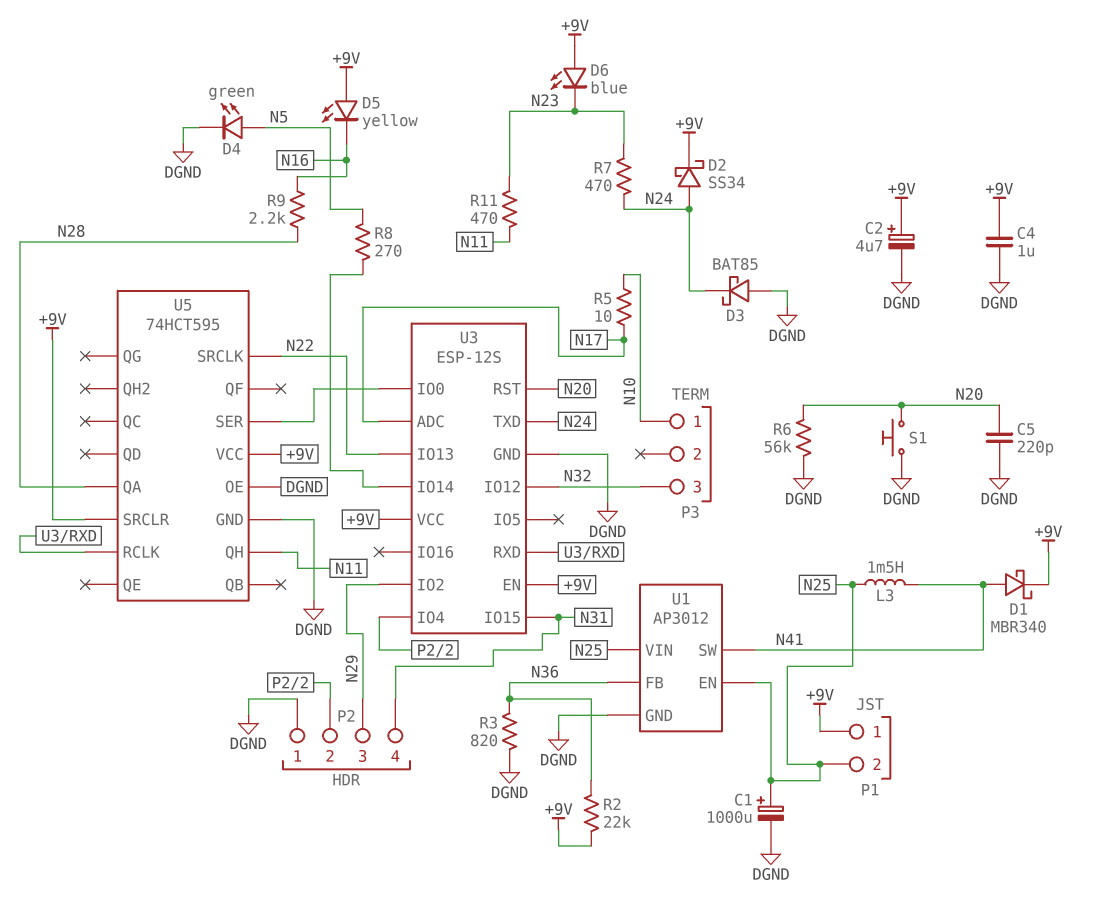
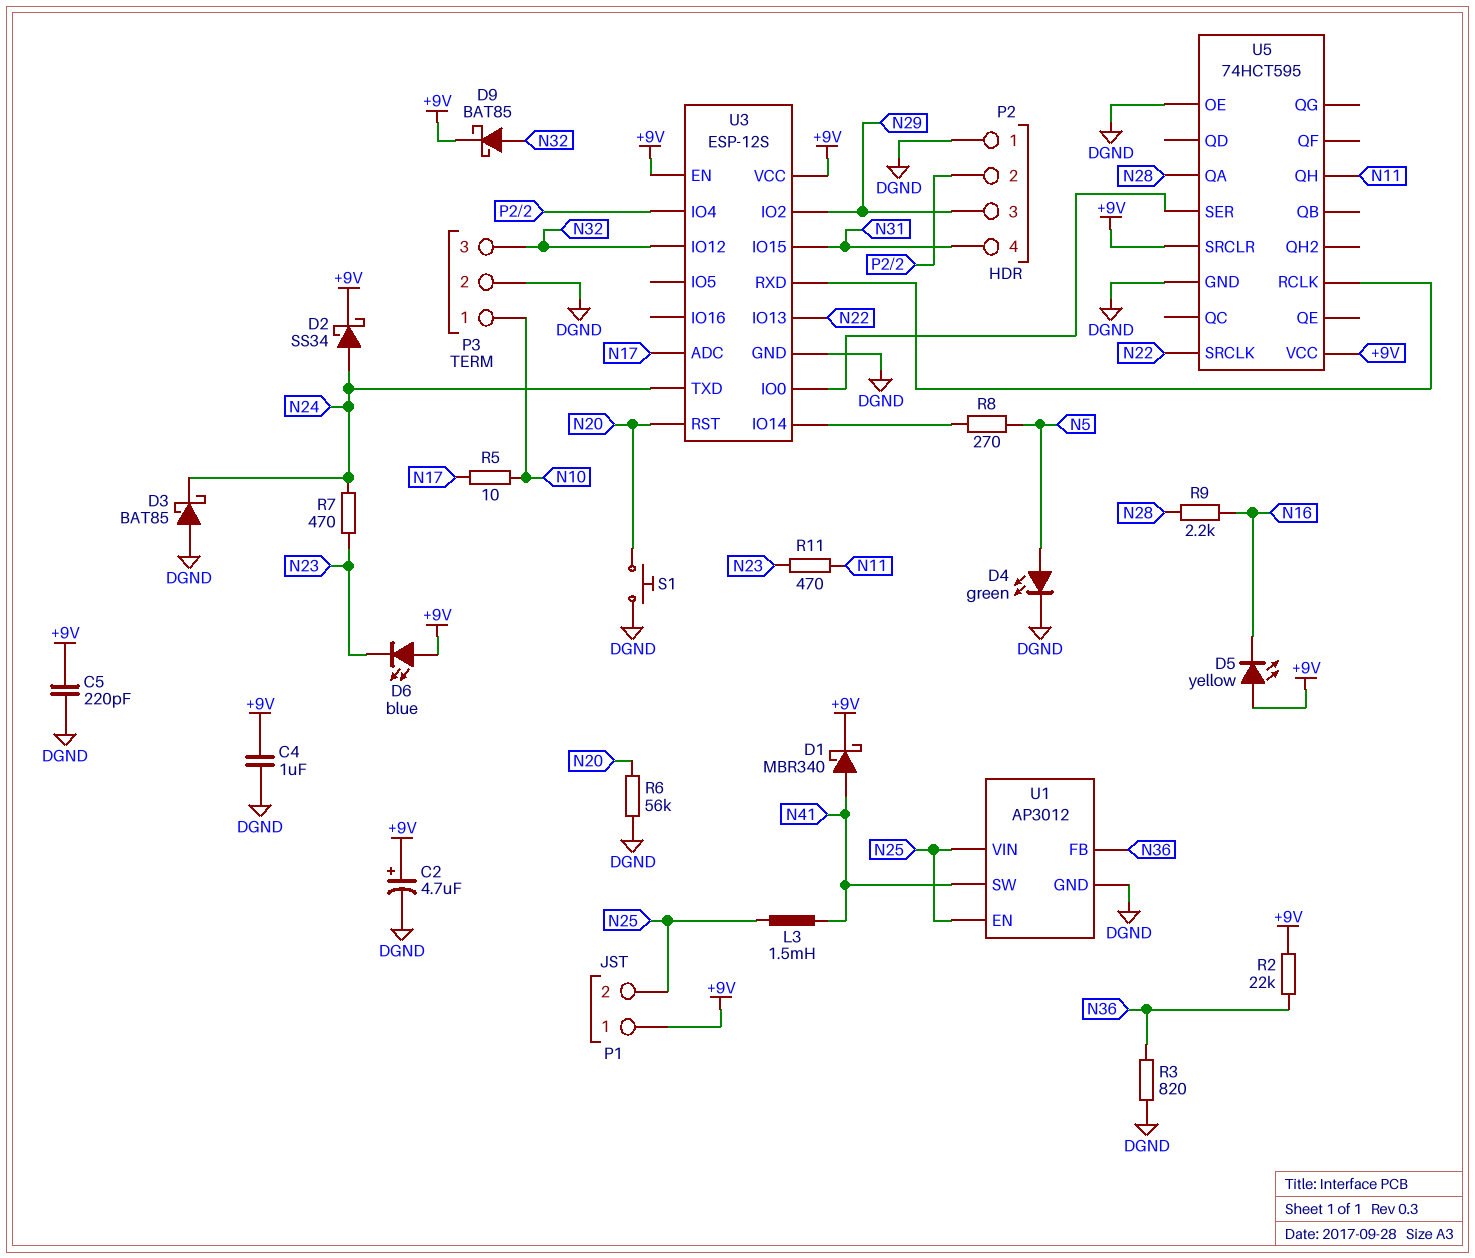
C1: 1000uF (plus N25, minus DGND) -> none
C5: 220pF (DGND, N20) -> 220pF (+9V, DGND)
D9: none -> schottky BAT85 (A N32, K +9V)
P3 pin 2: none -> DGND

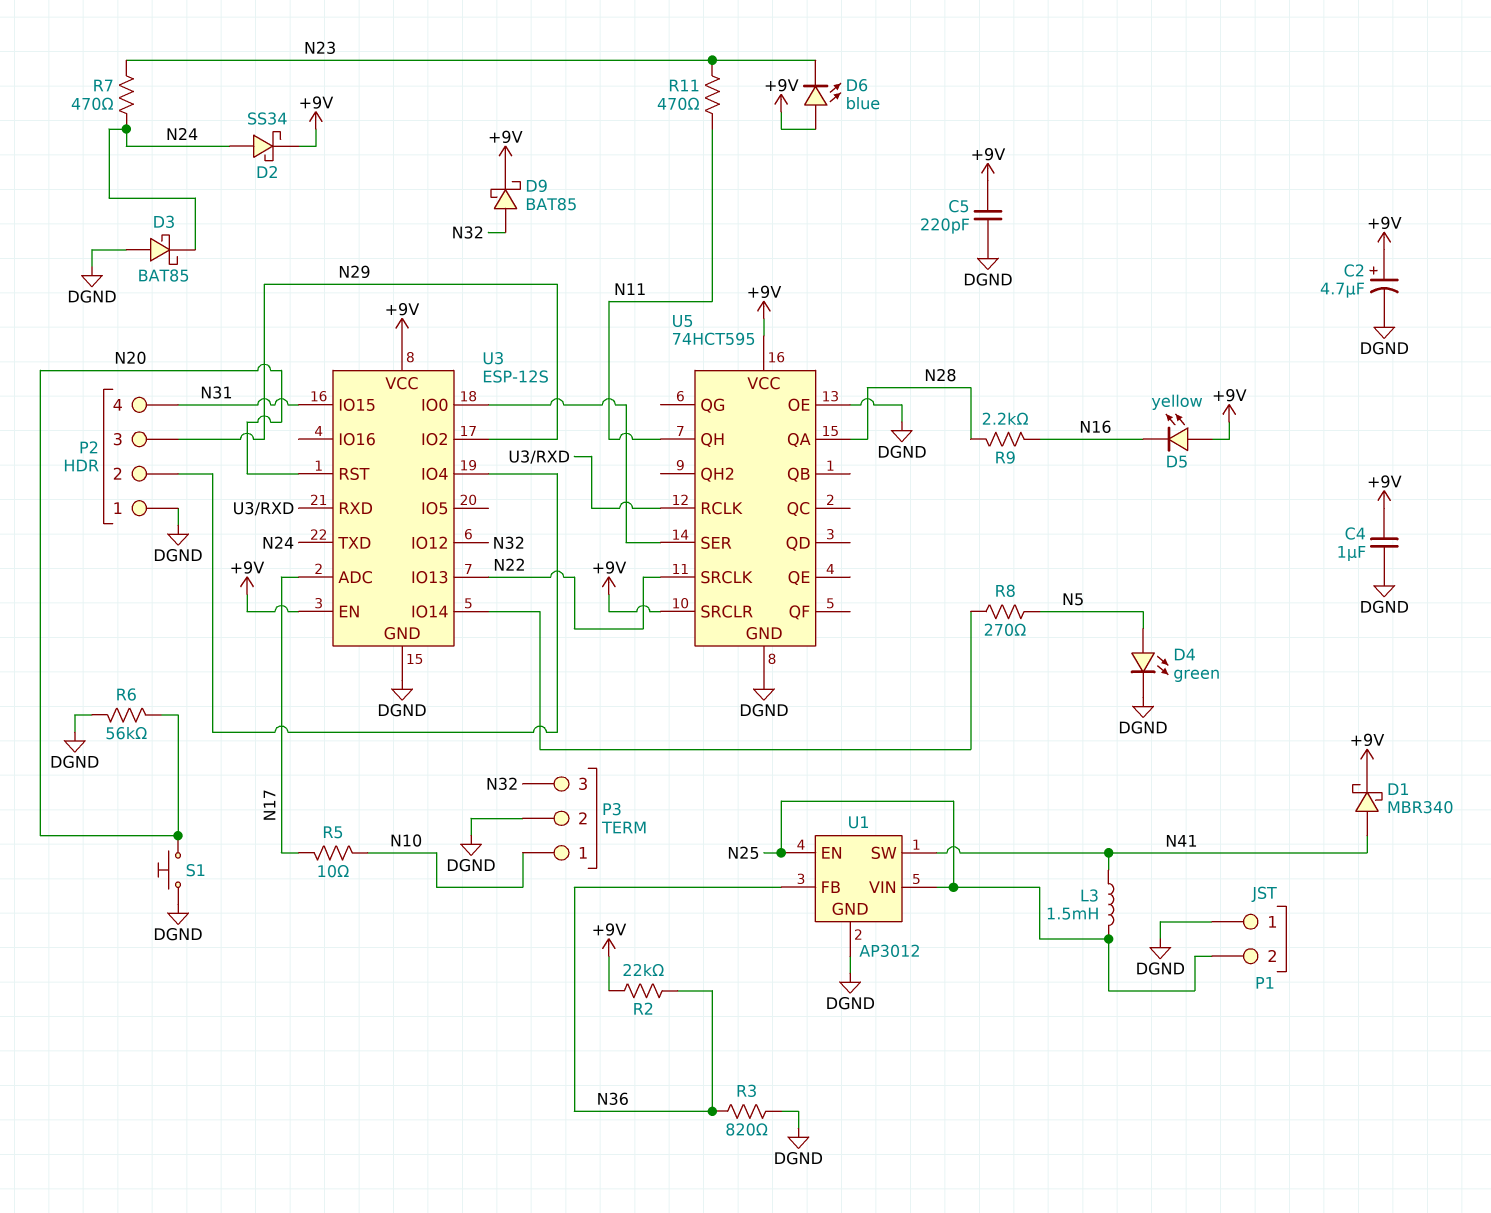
P1 pin 1: +9V -> DGND

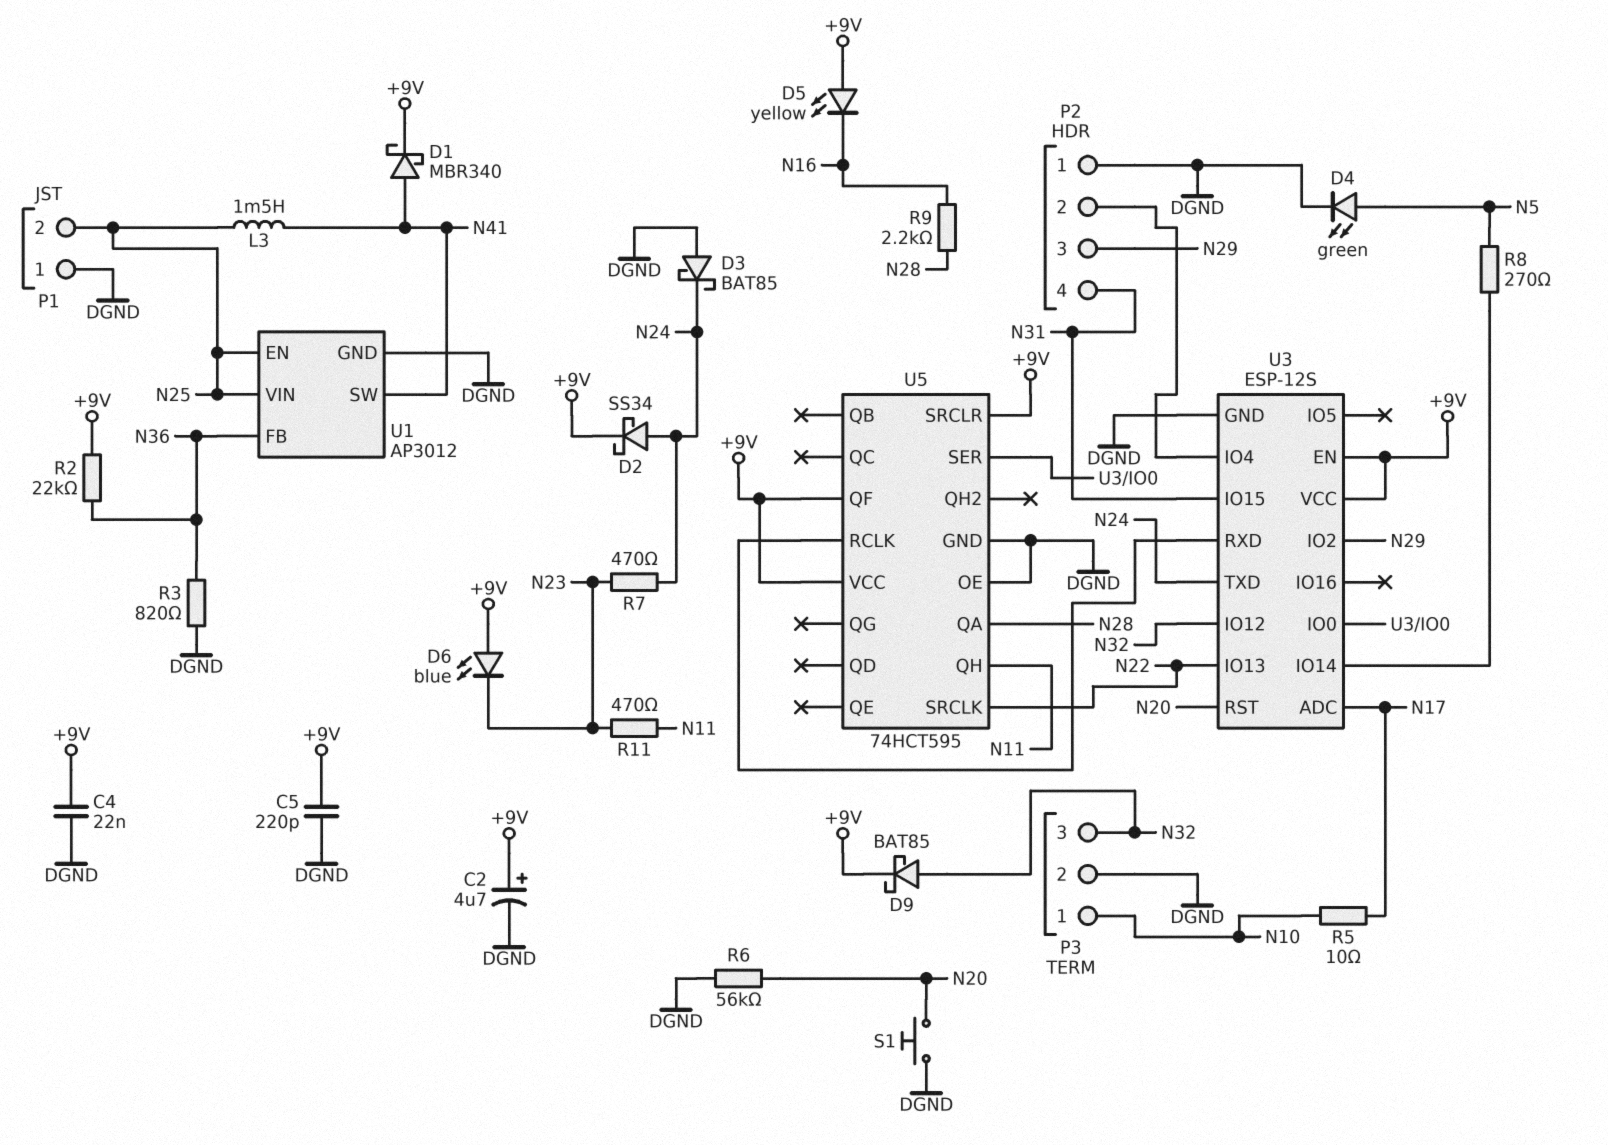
C4: 1uF (+9V, DGND) -> 22nF (+9V, DGND)
U5 pin QF: none -> +9V

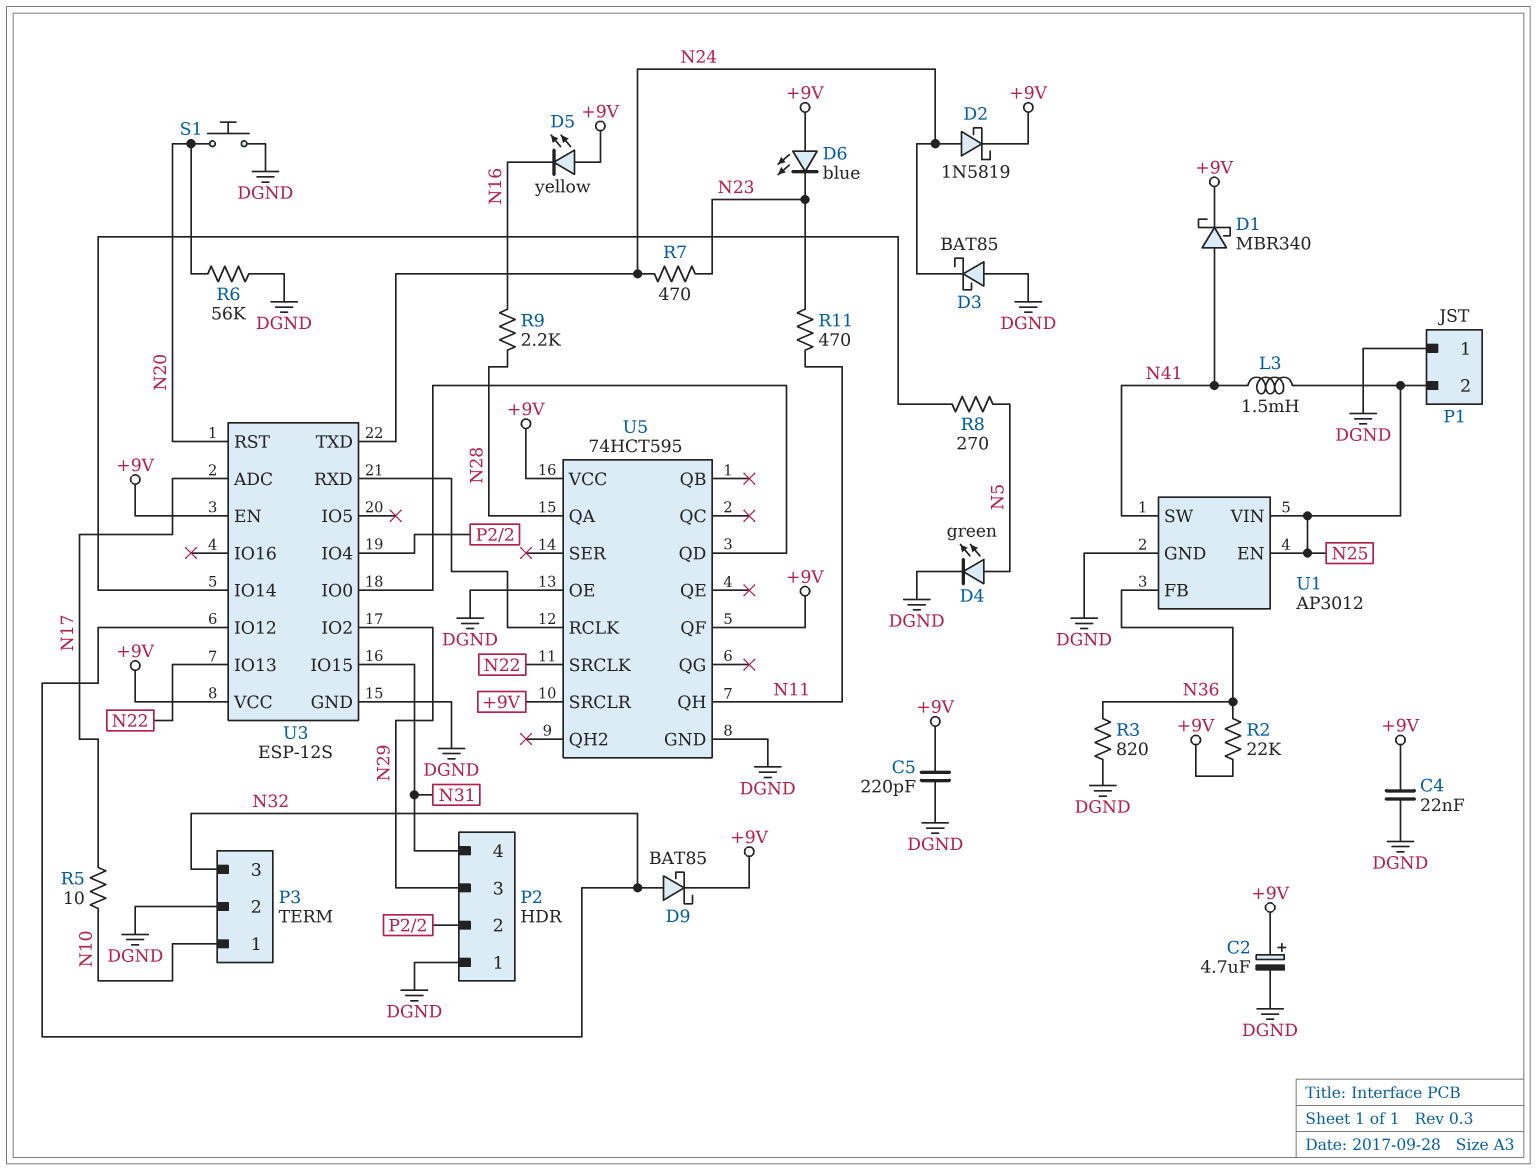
D2: schottky SS34 (A N24, K +9V) -> schottky 1N5819 (A N24, K +9V)
U5 pin QD: none -> U3/IO0
U5 pin SER: U3/IO0 -> none

